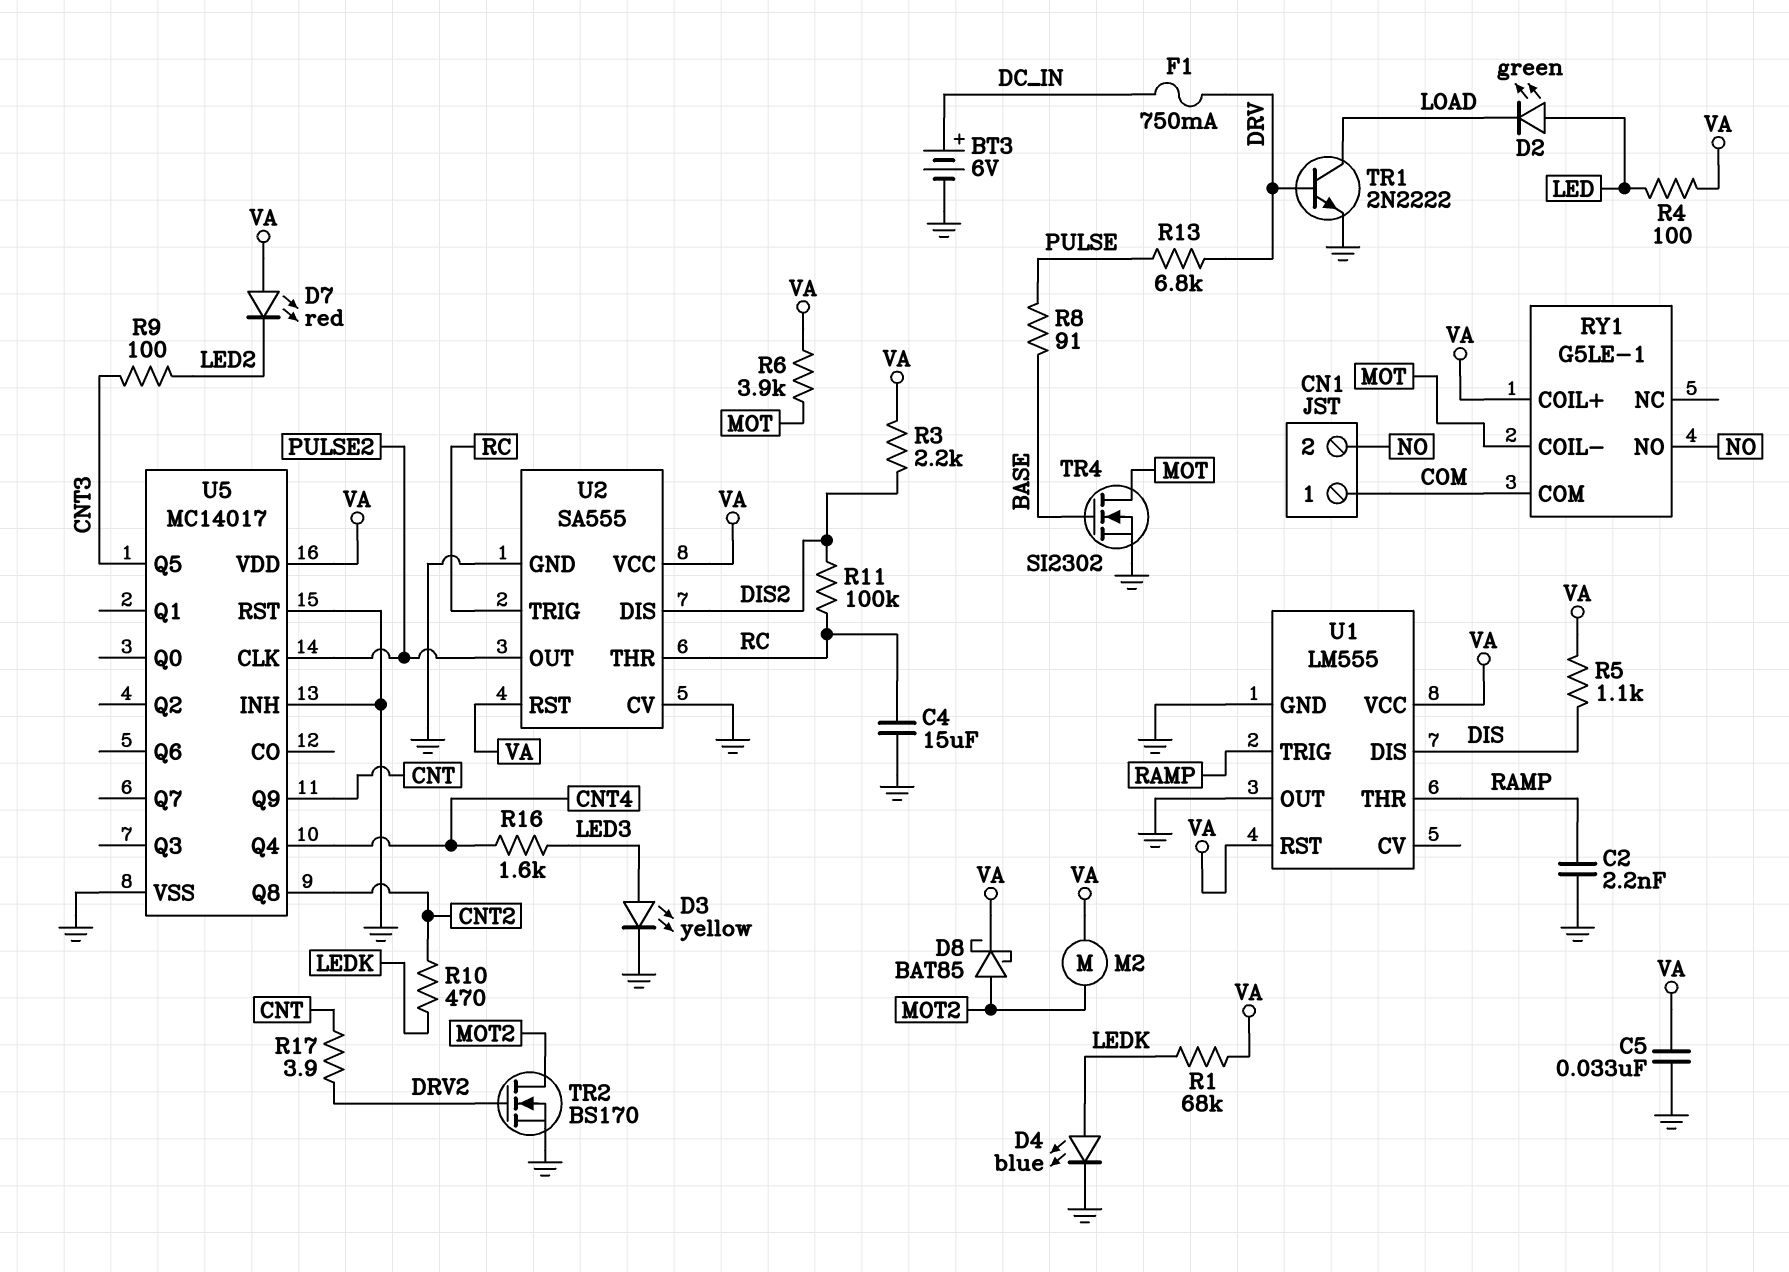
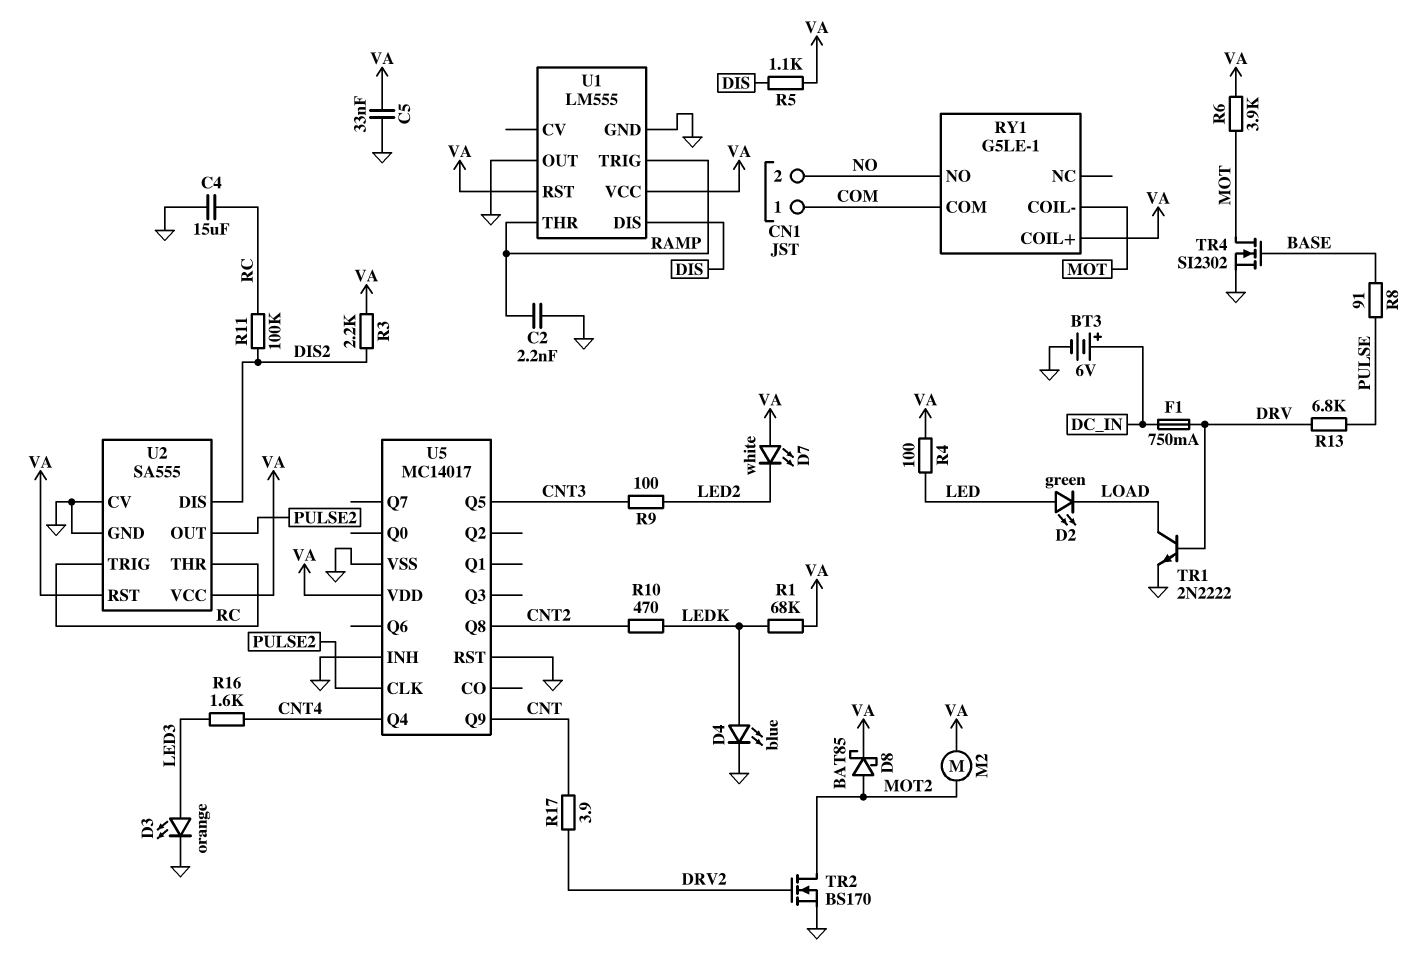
D3: LED yellow (A LED3, K GND) -> LED orange (A LED3, K GND)
D7: LED red (A VA, K LED2) -> LED white (A VA, K LED2)

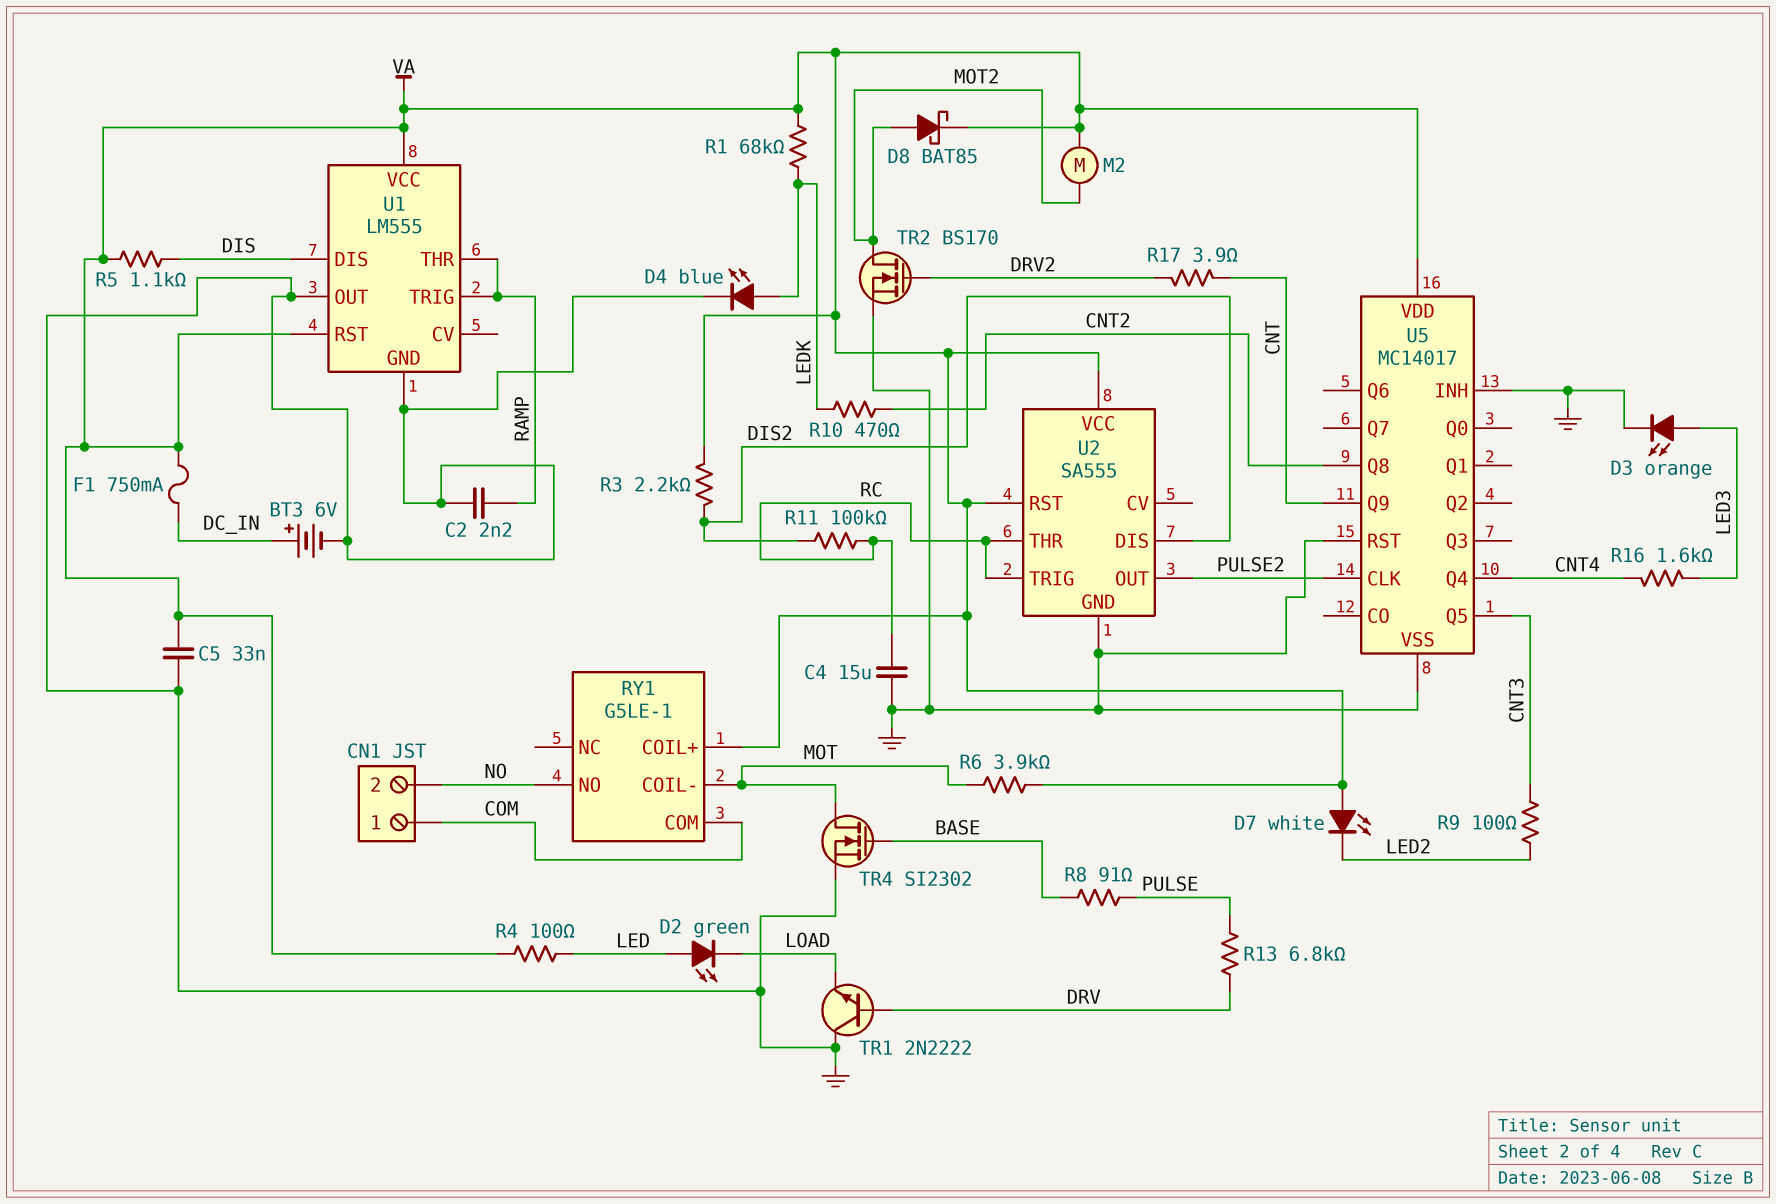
F1: 750mA (DC_IN, DRV) -> 750mA (DC_IN, VA)
TR1: NPN 2N2222 (B DRV, C LOAD, E GND) -> NPN 2N2222 (B DRV, C GND, E LOAD)
U2 pin CV: GND -> none

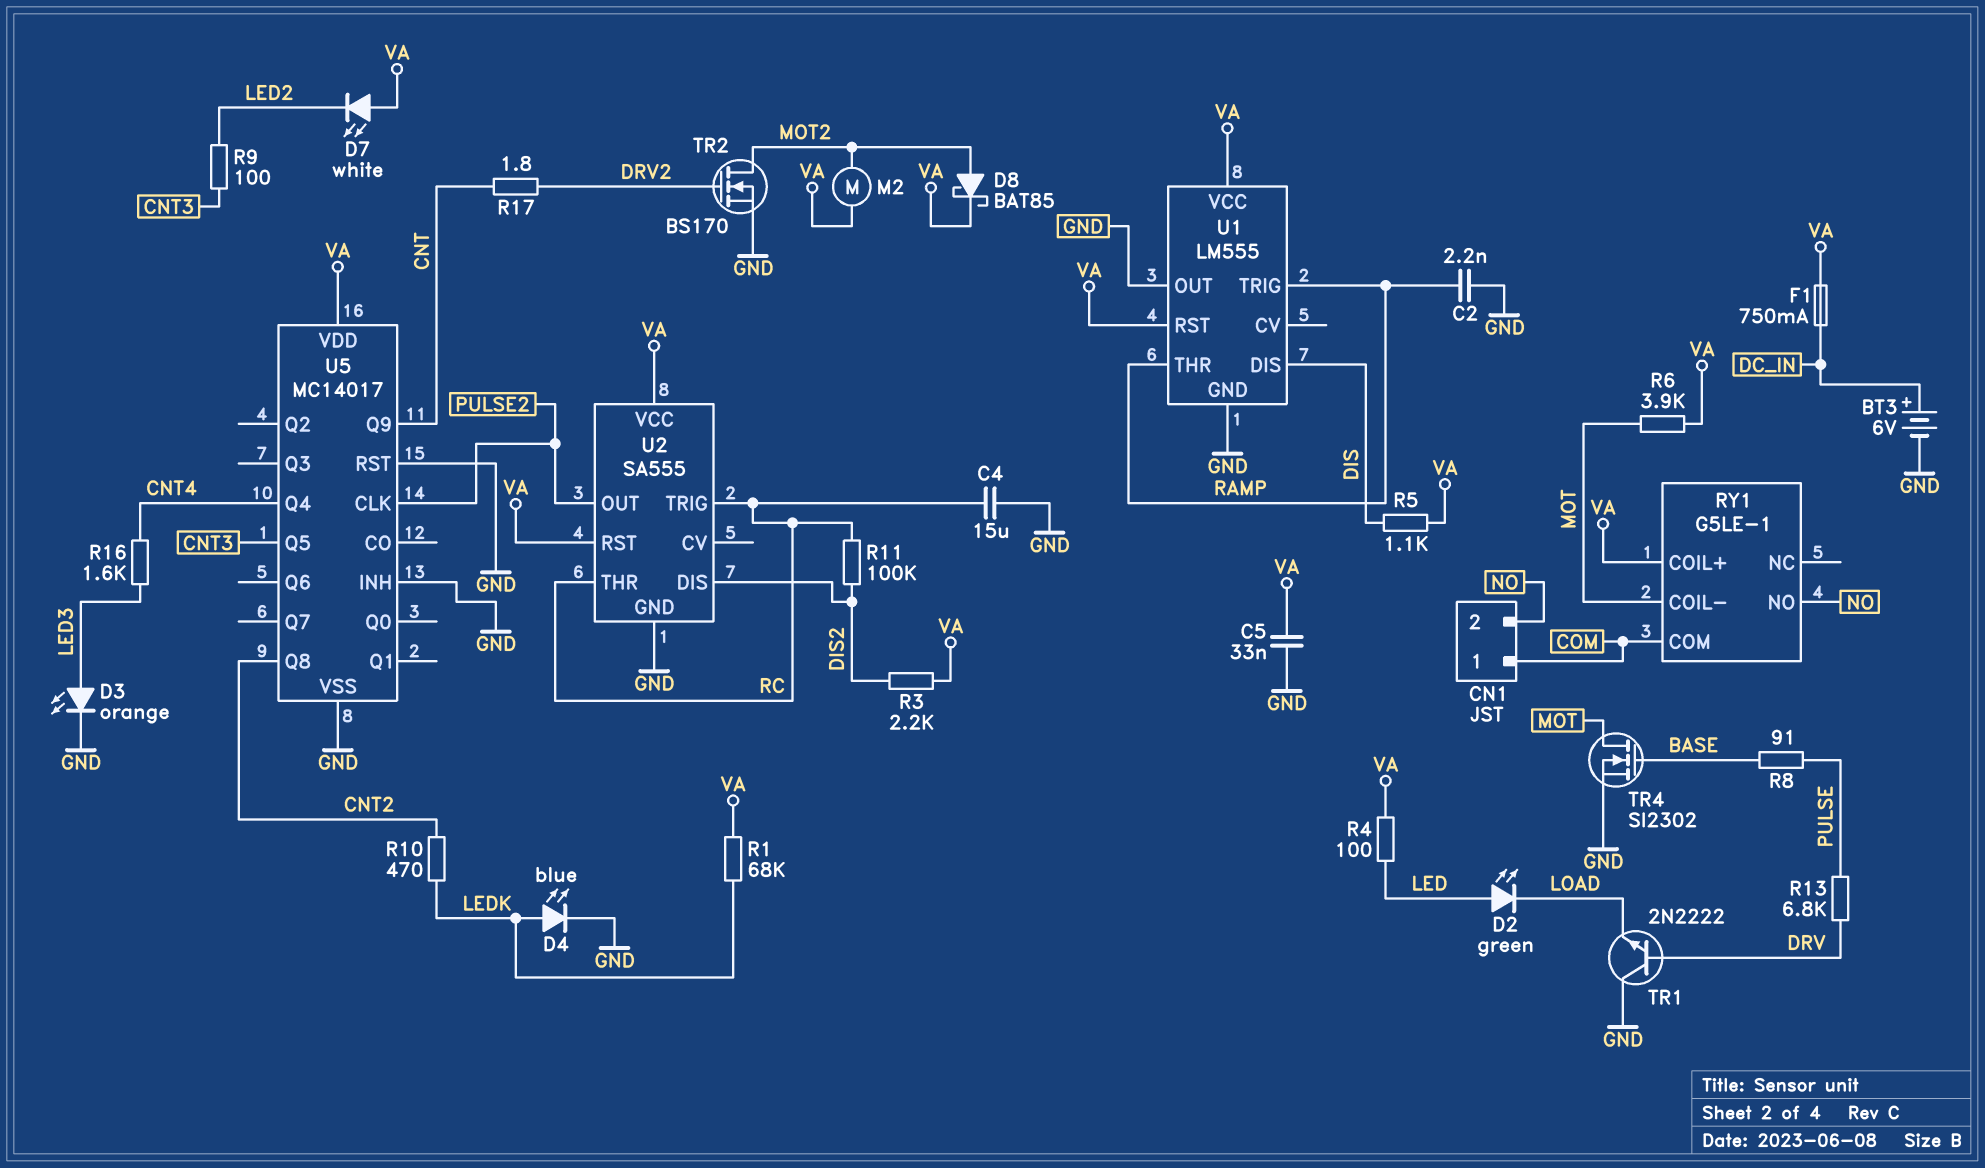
R17: 3.9 (CNT, DRV2) -> 1.8 (CNT, DRV2)

